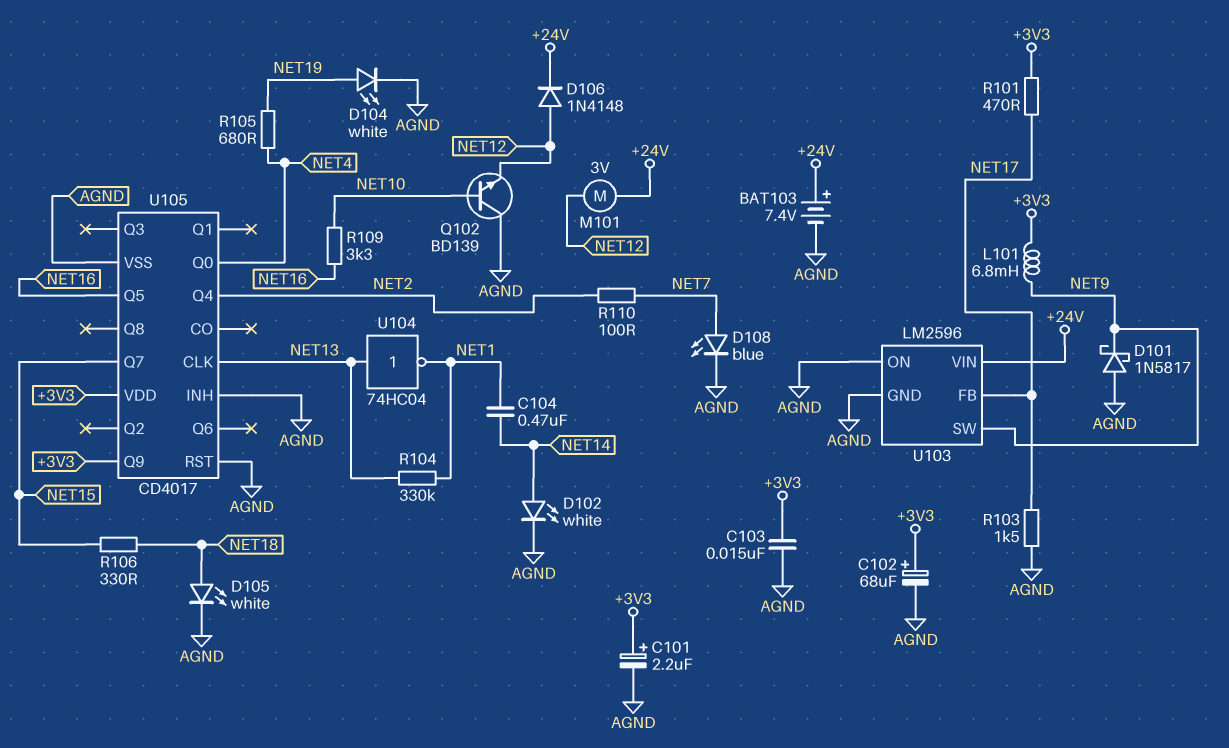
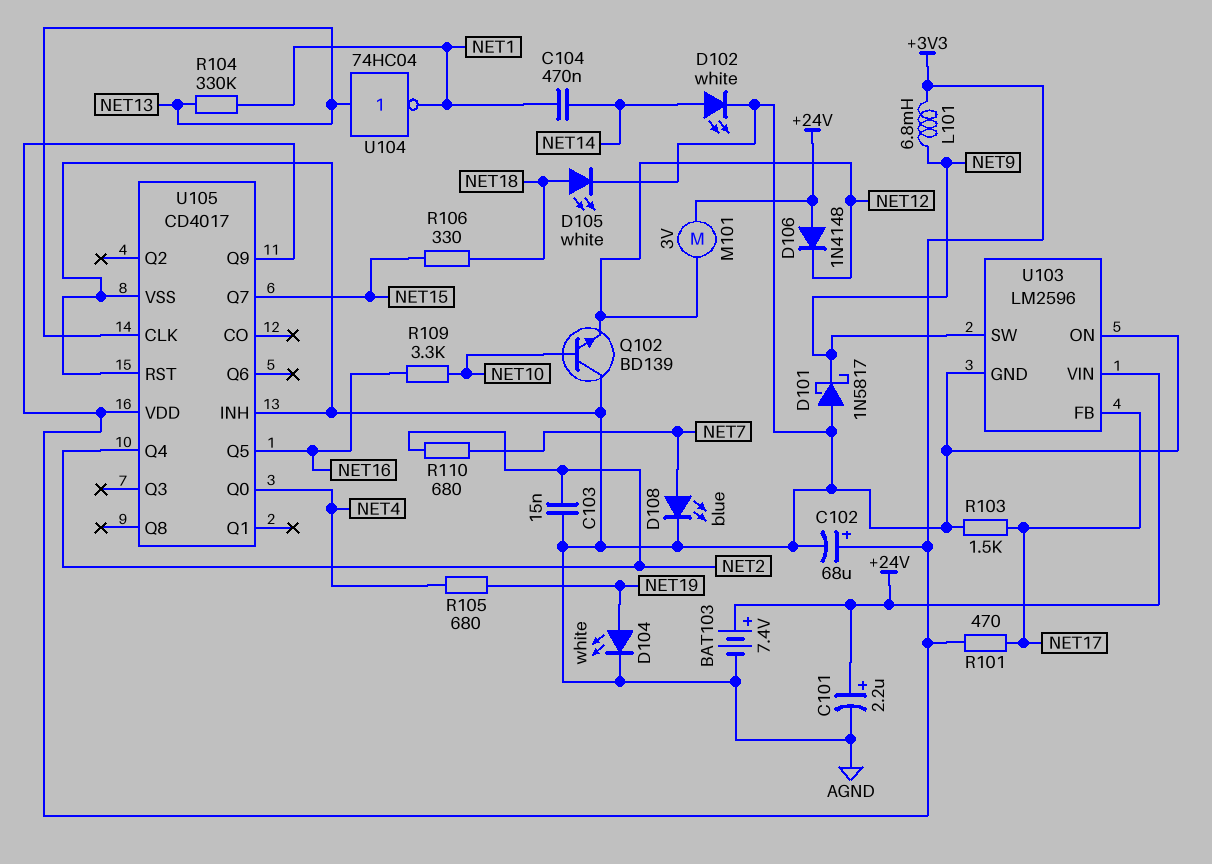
C101: 2.2uF (plus +3V3, minus AGND) -> 2.2uF (plus +24V, minus AGND)
C103: 15nF (+3V3, AGND) -> 15nF (AGND, NET2)
D106: diode 1N4148 (A NET12, K +24V) -> diode 1N4148 (A +24V, K NET12)
R110: 100 (NET2, NET7) -> 680 (NET2, NET7)

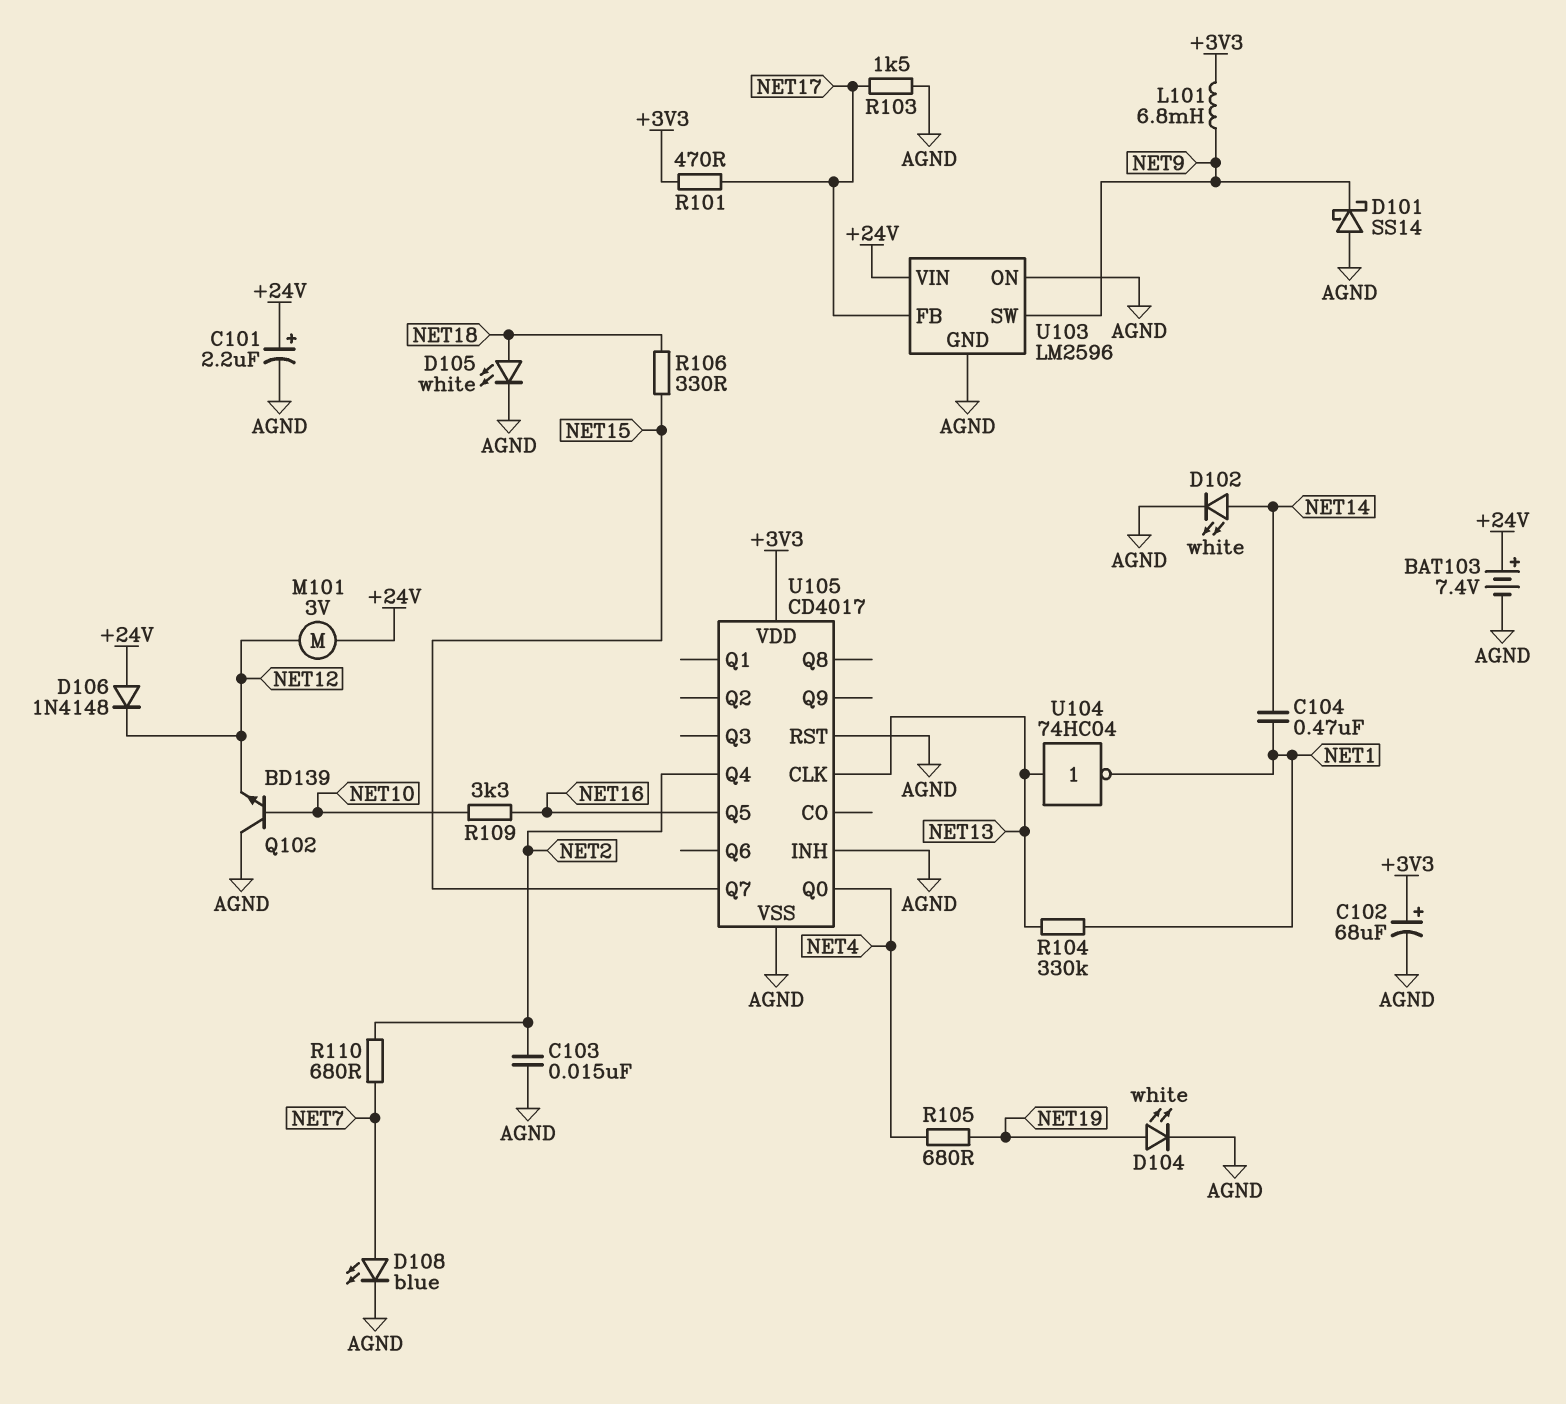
D101: schottky 1N5817 (A AGND, K NET9) -> schottky SS14 (A AGND, K NET9)
U105 pin Q9: +3V3 -> none

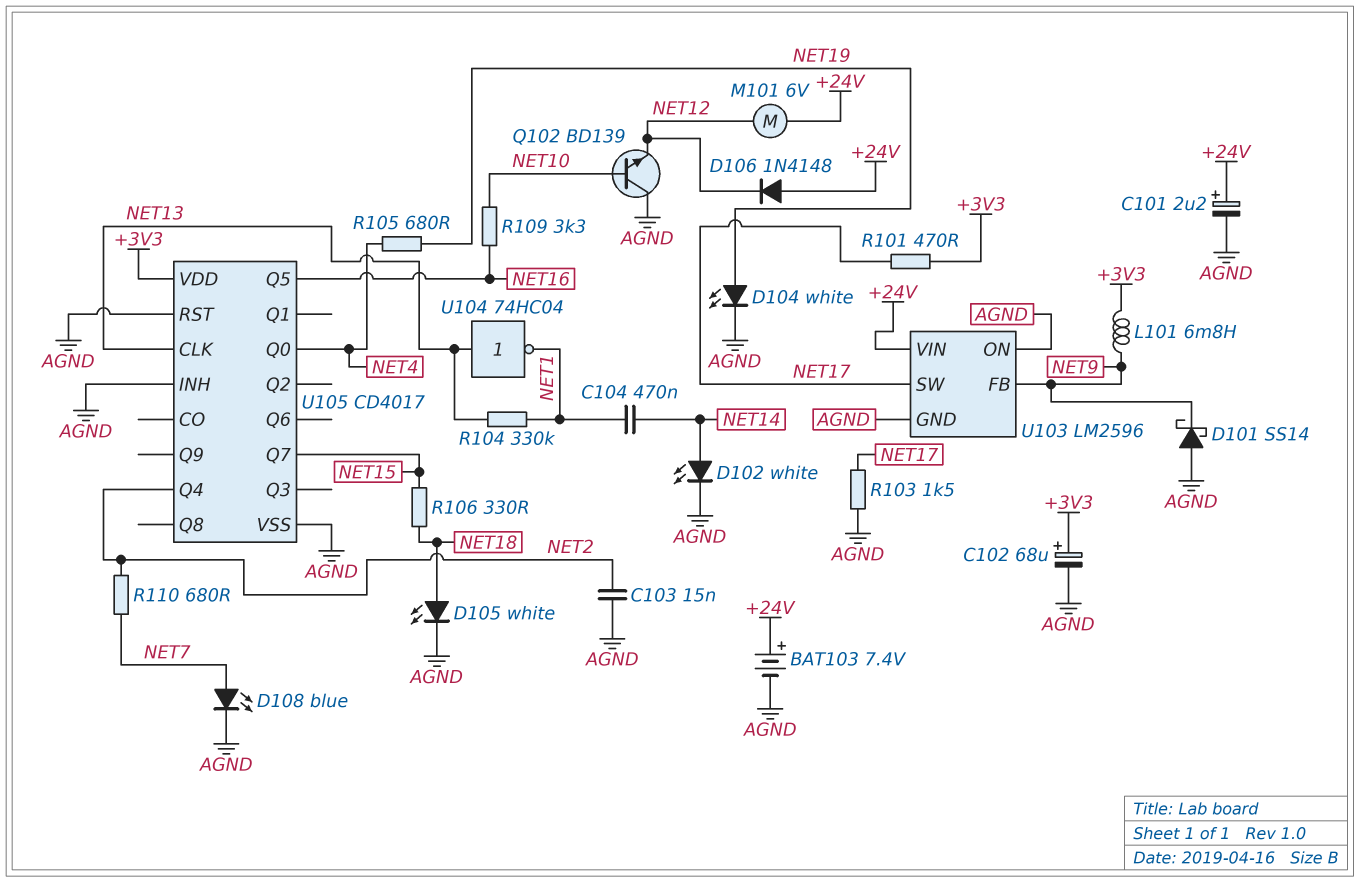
M101: motor 3V (+24V, NET12) -> motor 6V (+24V, NET12)
U103 pin FB: NET17 -> NET9
U103 pin SW: NET9 -> NET17

